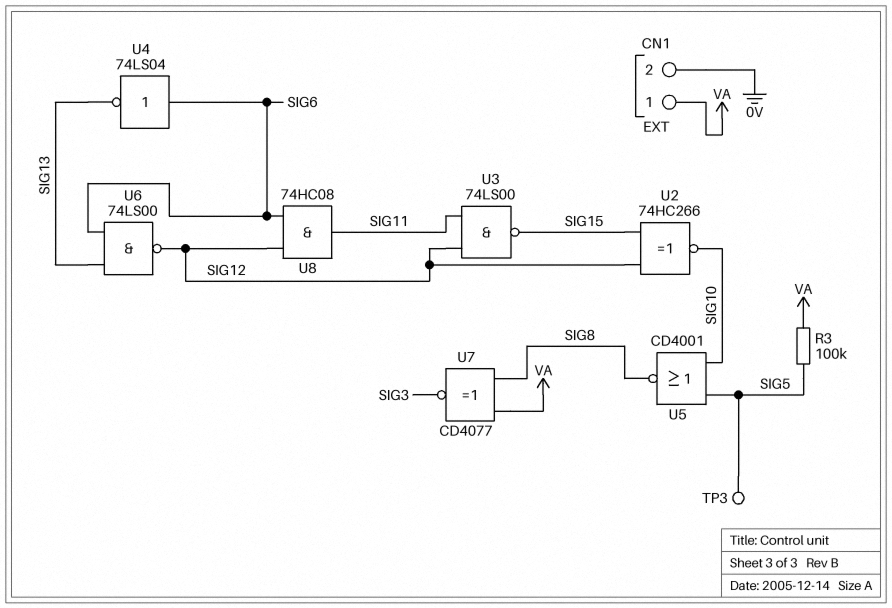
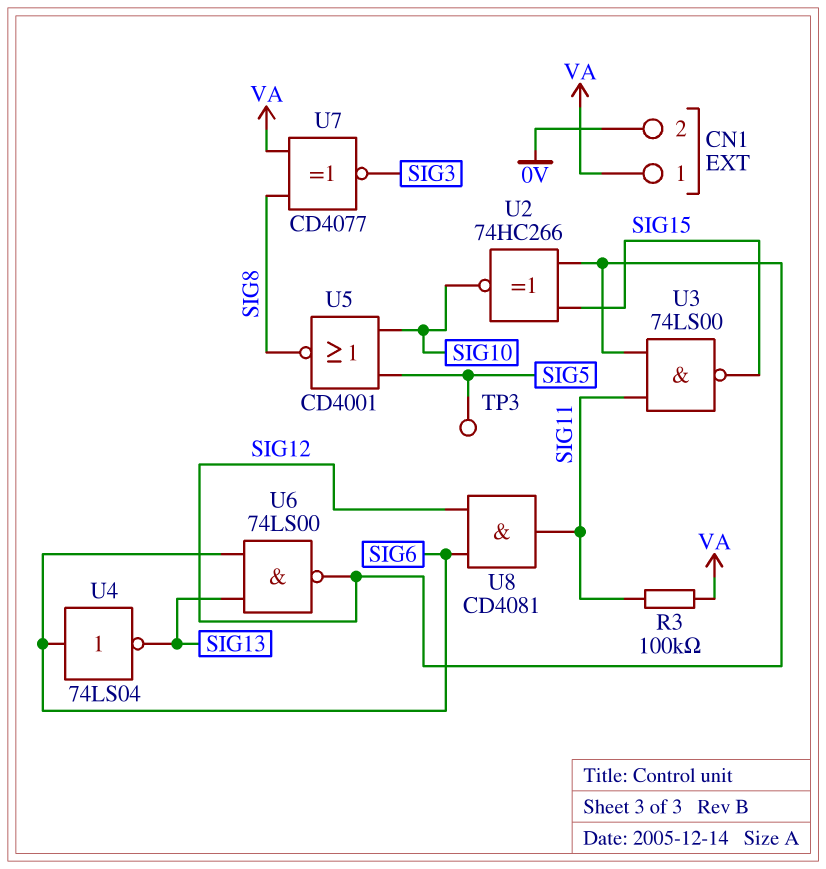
R3: 100k (SIG5, VA) -> 100k (SIG11, VA)
U8: AND 74HC08 (in SIG6, in SIG12, out SIG11) -> AND CD4081 (in SIG6, in SIG12, out SIG11)

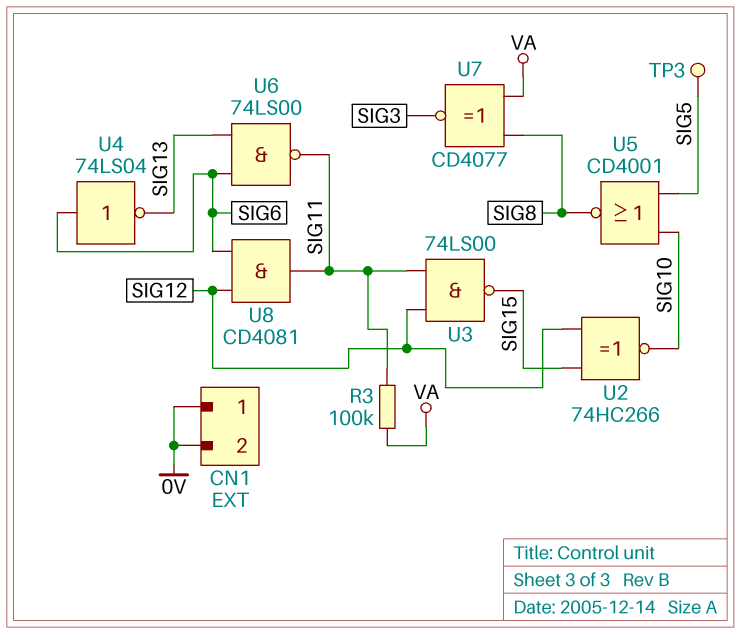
CN1 pin 1: VA -> 0V
U6: NAND 74LS00 (in SIG6, in SIG13, out SIG12) -> NAND 74LS00 (in SIG6, in SIG13, out SIG11)

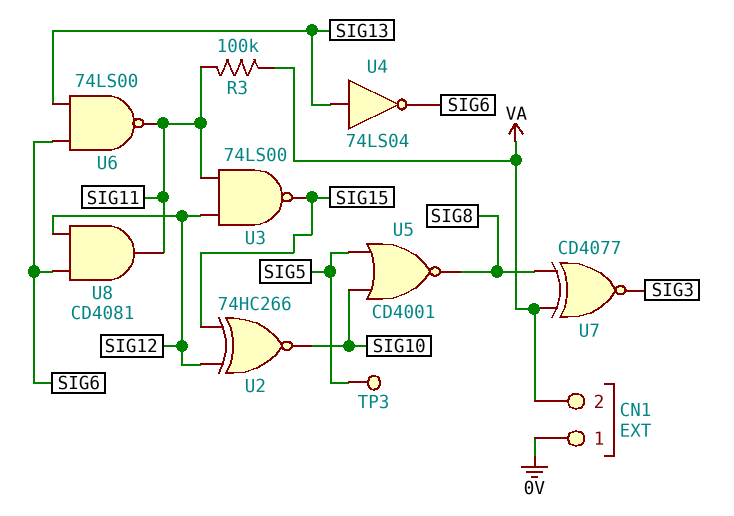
CN1 pin 2: 0V -> VA
U4: NOT 74LS04 (in SIG6, out SIG13) -> NOT 74LS04 (in SIG13, out SIG6)

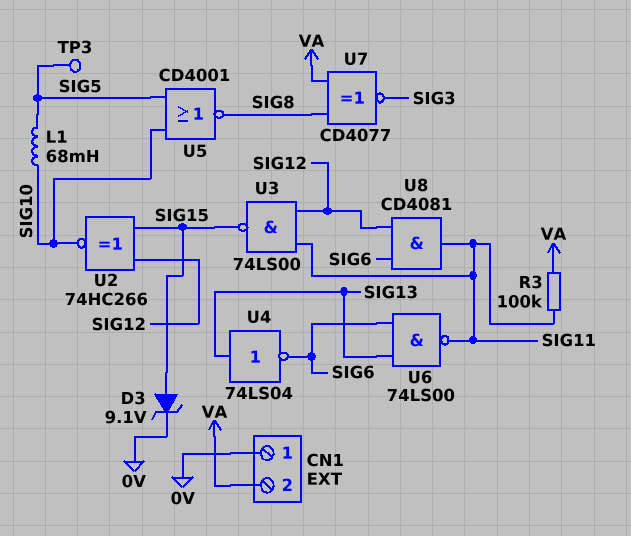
D3: none -> zener 9.1V (A SIG15, K 0V)
L1: none -> 68mH (SIG5, SIG10)

